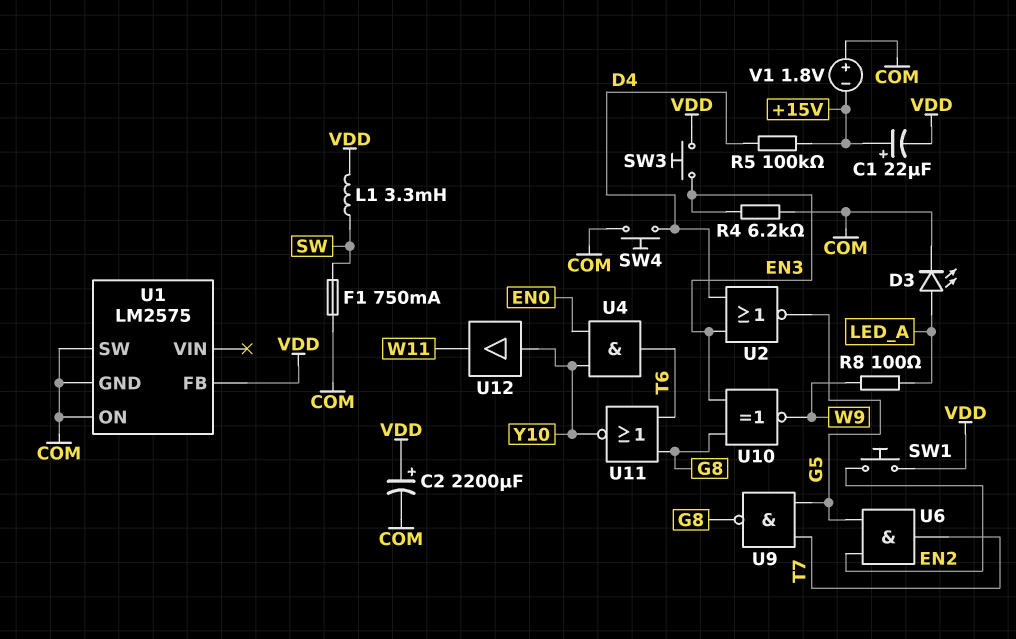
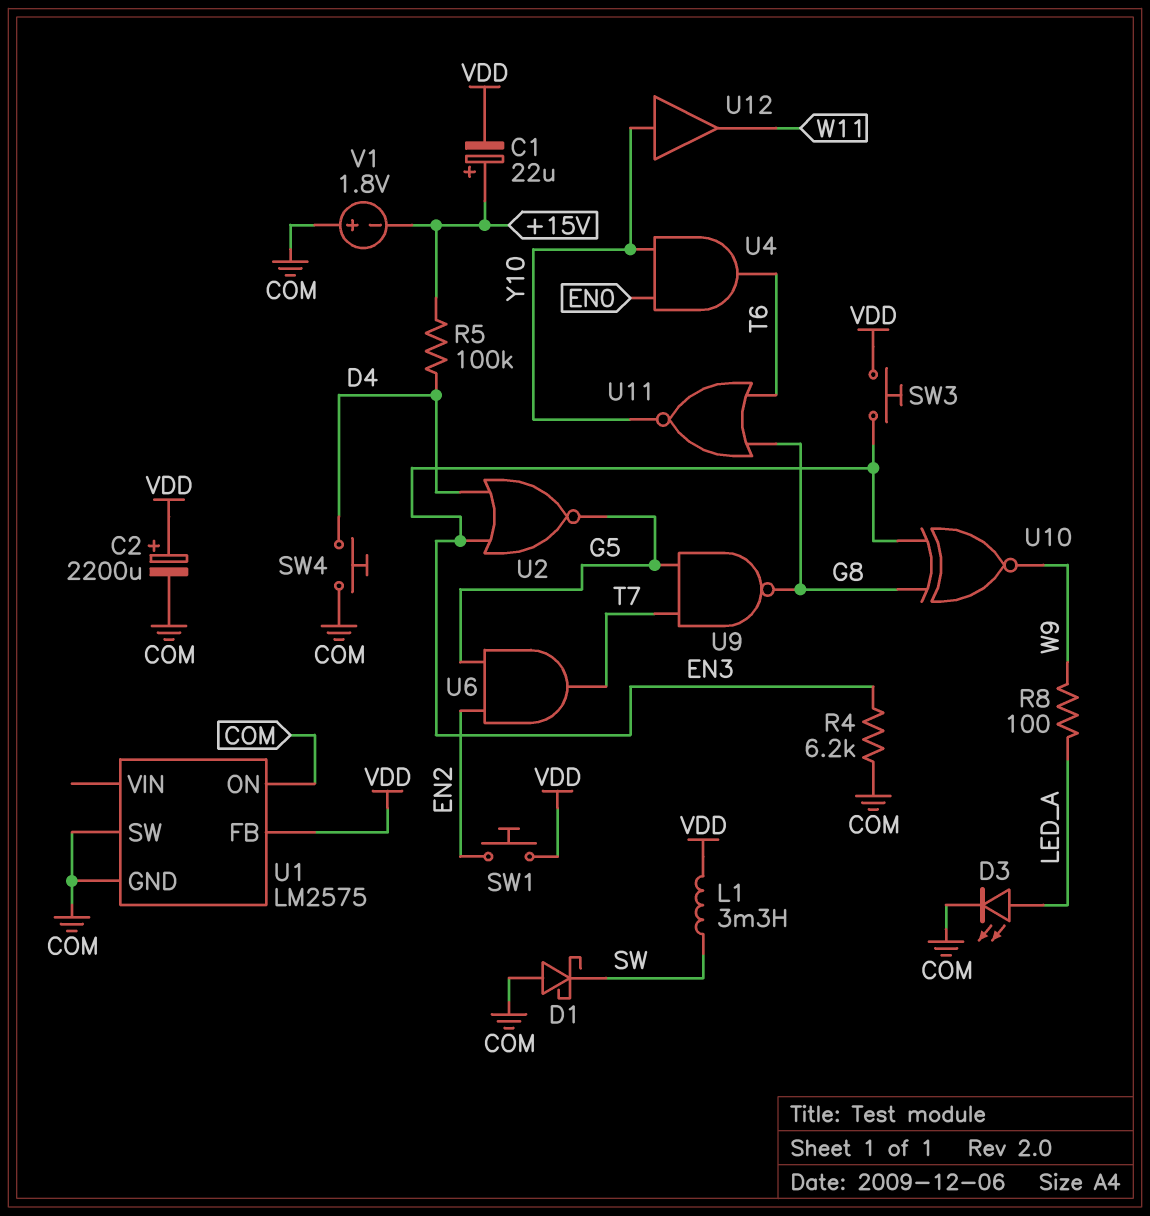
D1: none -> schottky (A COM, K SW)
F1: 750mA (COM, SW) -> none

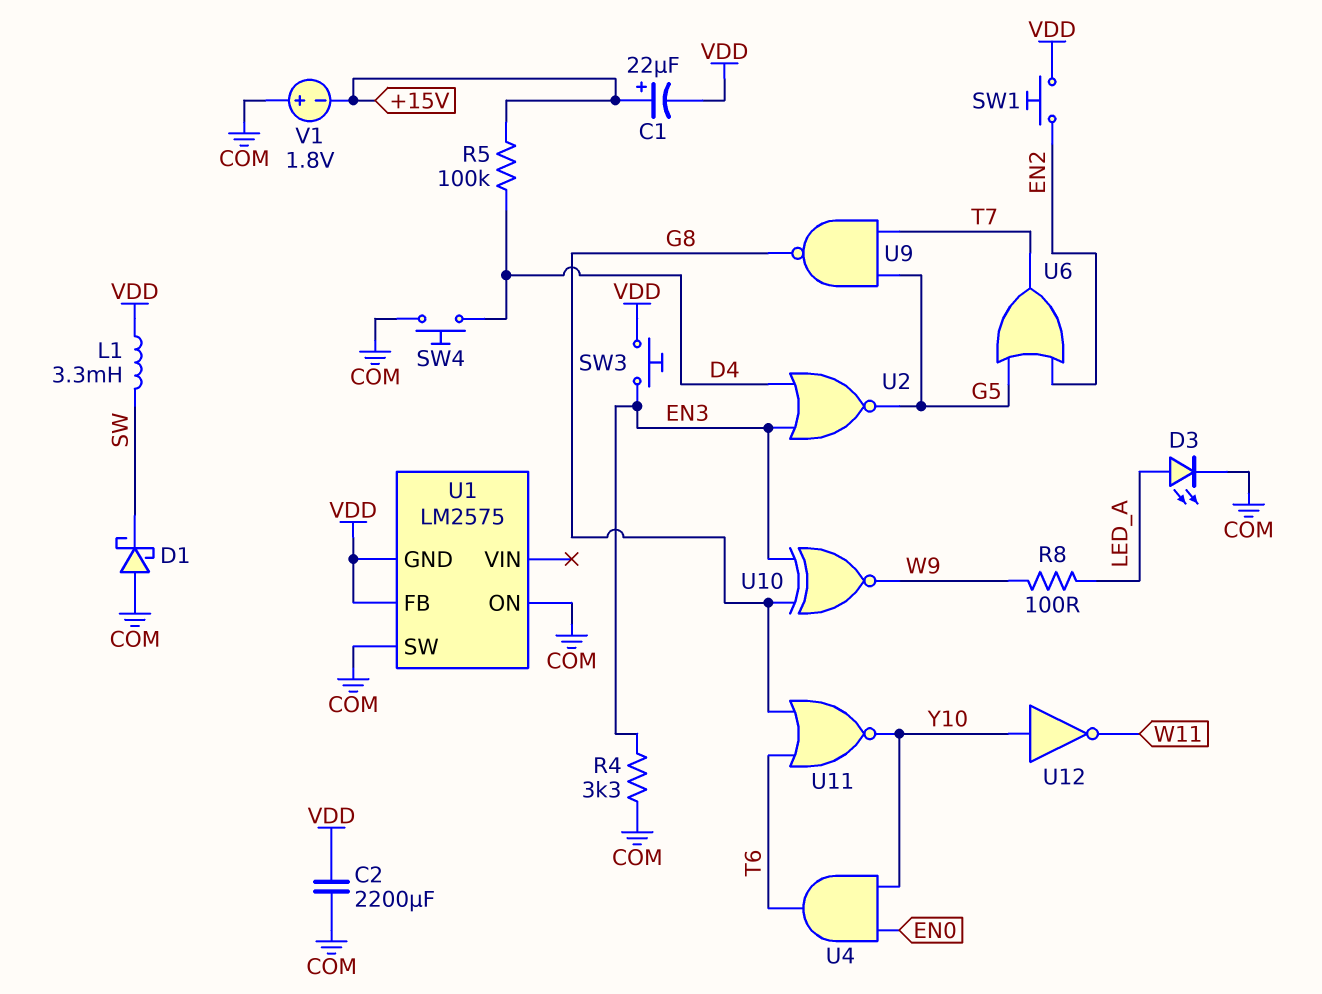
C2: 2200uF (plus VDD, minus COM) -> 2200uF (COM, VDD)
R4: 6.2k (COM, EN3) -> 3.3k (COM, EN3)
U1 pin GND: COM -> VDD
U6: AND (in EN2, in G5, out T7) -> OR (in EN2, in G5, out T7)
U12: buffer (in Y10, out W11) -> NOT (in Y10, out W11)

